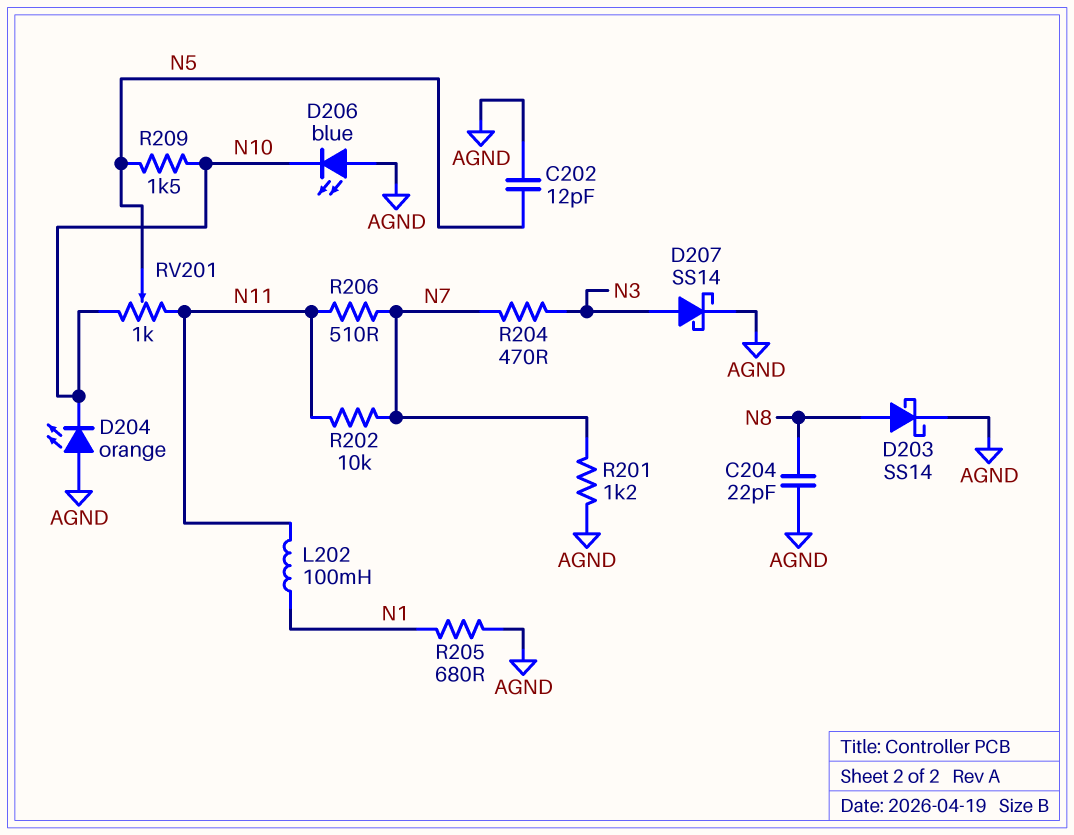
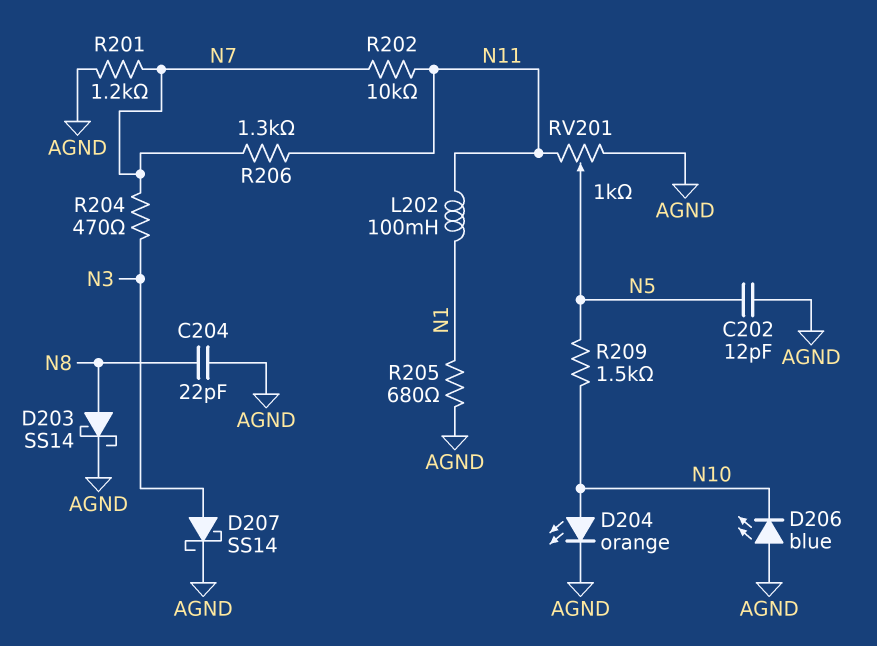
D204: LED orange (A AGND, K N10) -> LED orange (A N10, K AGND)
R206: 510 (N7, N11) -> 1.3k (N7, N11)
RV201: 1k (N10, N11, wiper N5) -> 1k (AGND, N11, wiper N5)

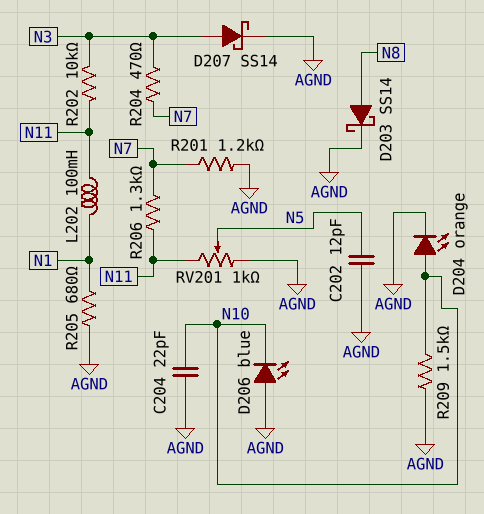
C204: 22pF (AGND, N8) -> 22pF (AGND, N10)
R202: 10k (N7, N11) -> 10k (N3, N11)
R209: 1.5k (N5, N10) -> 1.5k (AGND, N10)

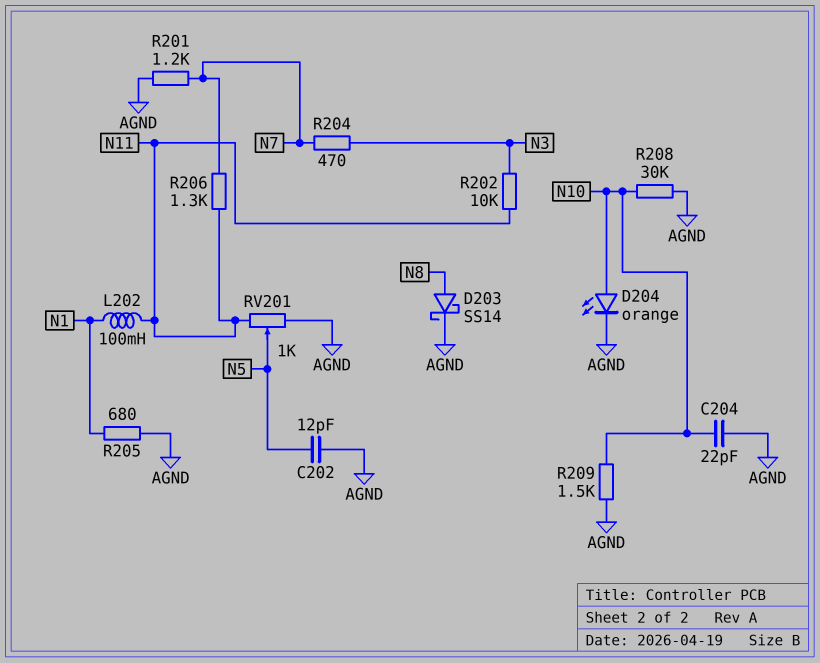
D206: LED blue (A AGND, K N10) -> none
D207: schottky SS14 (A N3, K AGND) -> none
R208: none -> 30k (AGND, N10)

